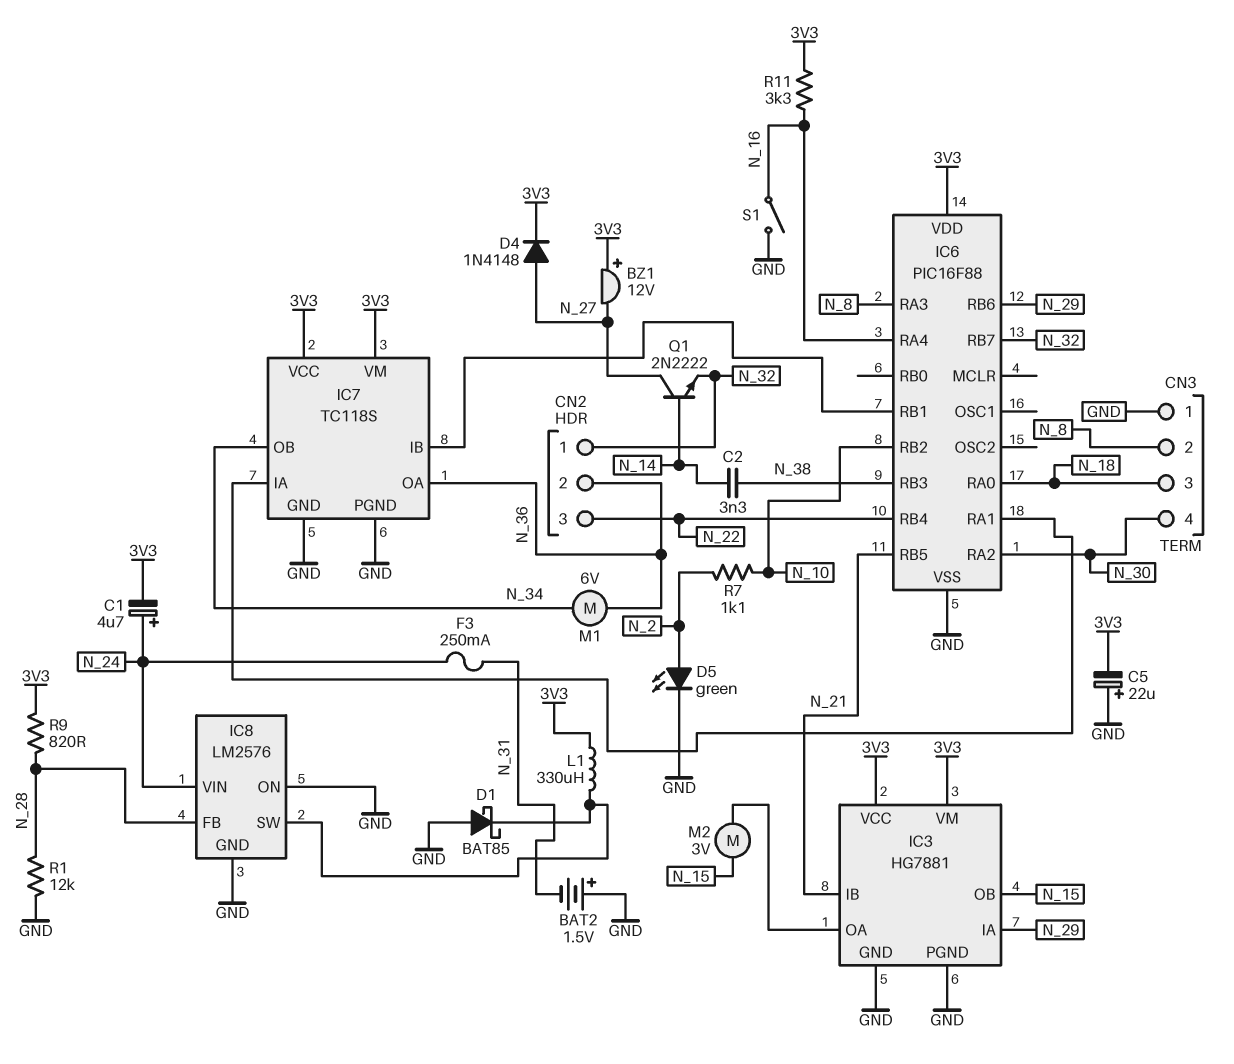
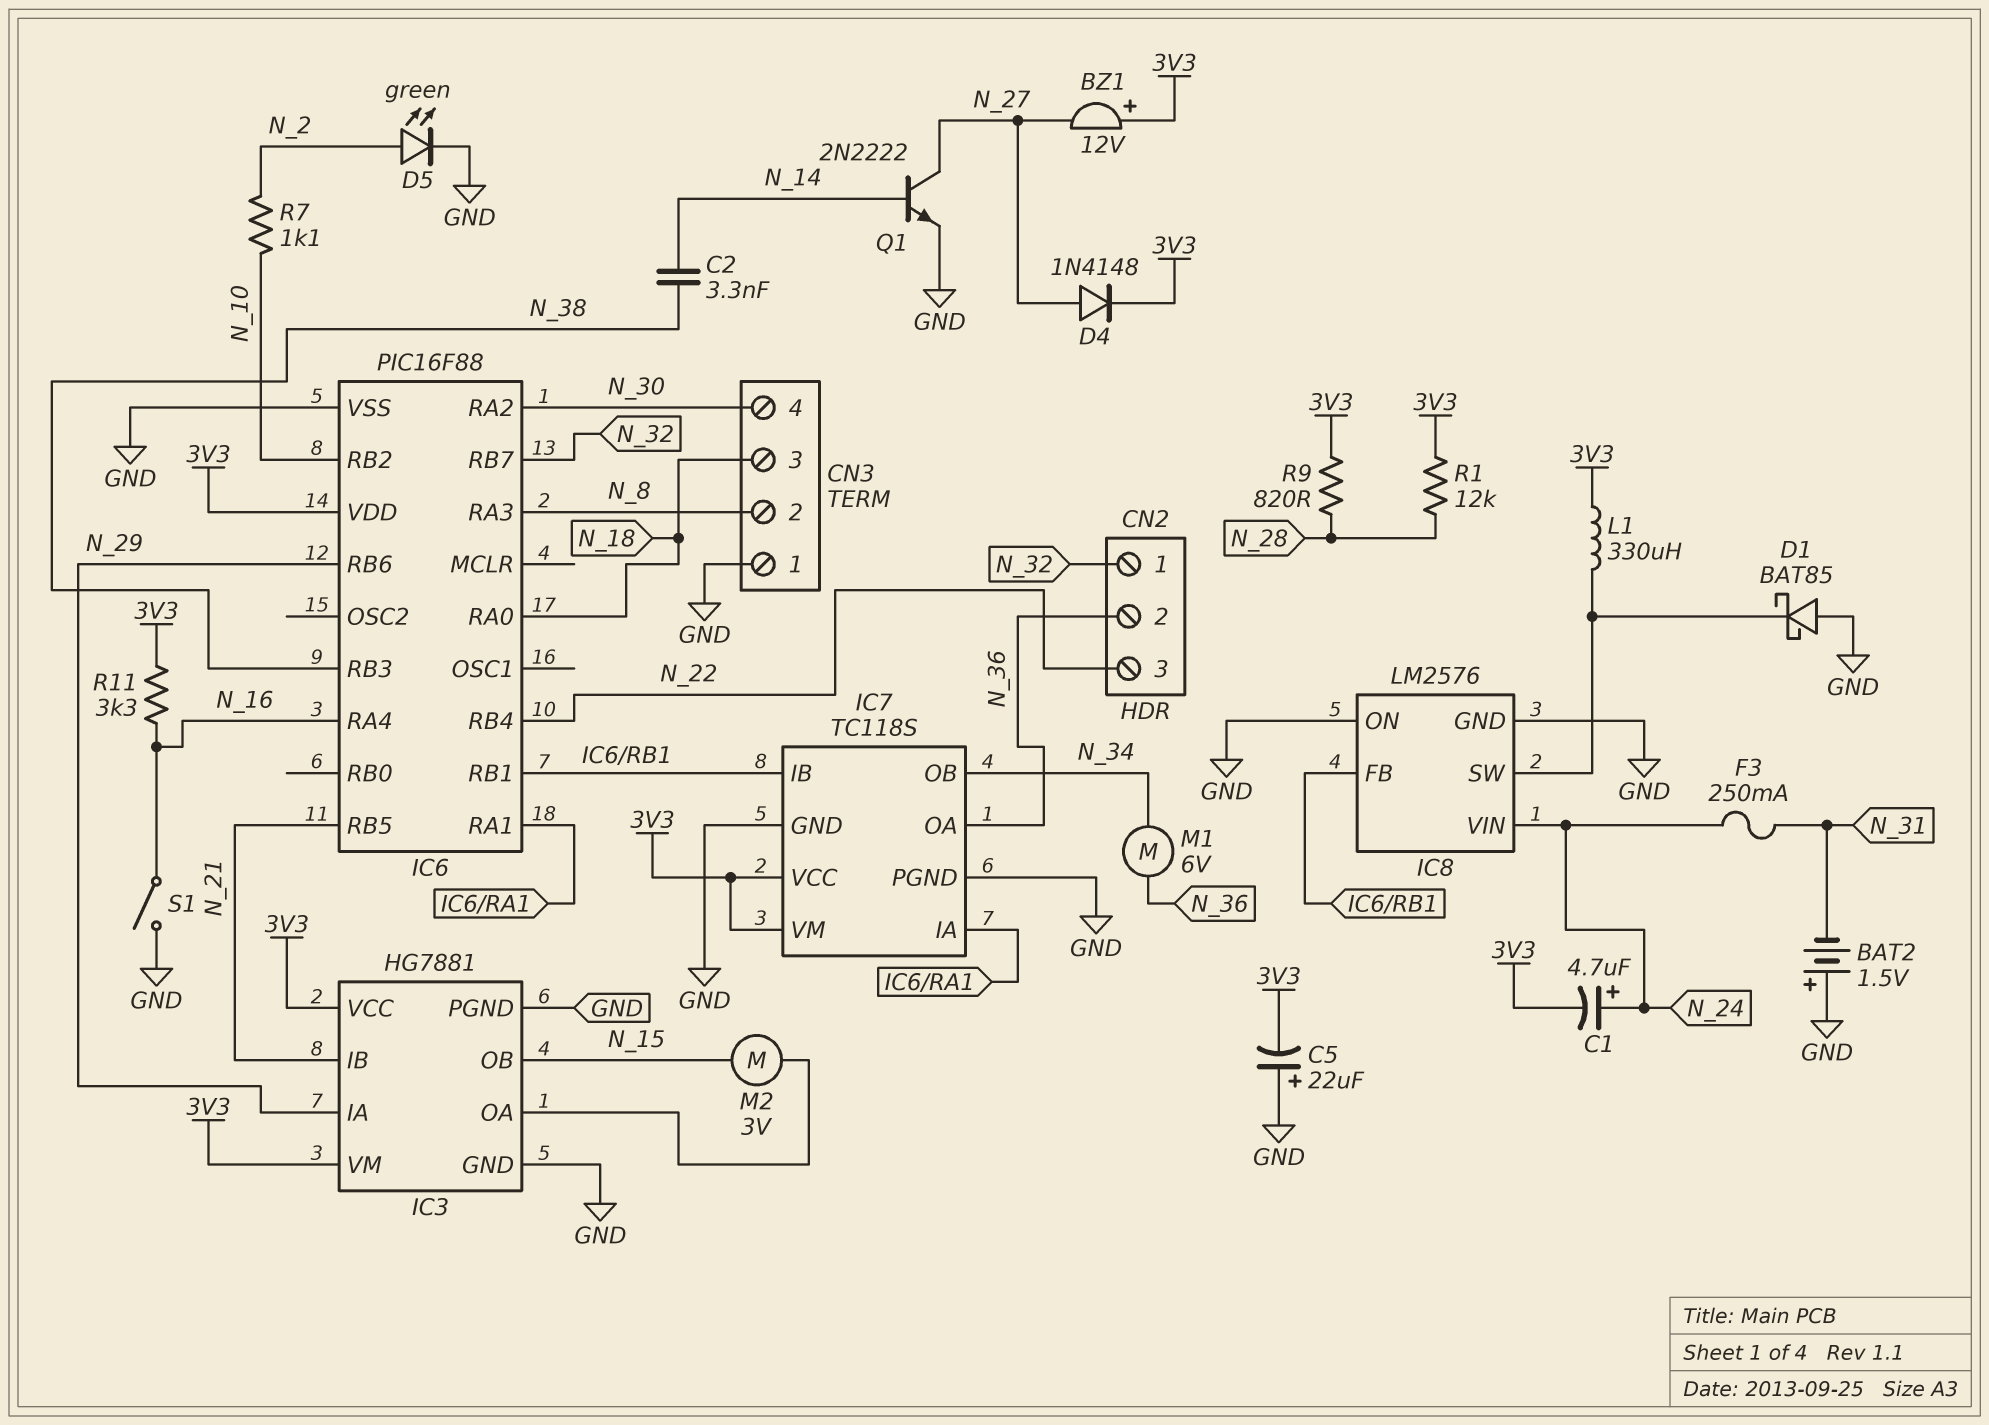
IC8 pin FB: N_28 -> IC6/RB1
Q1: NPN 2N2222 (B N_14, C N_27, E N_32) -> NPN 2N2222 (B N_14, C N_27, E GND)
R1: 12k (GND, N_28) -> 12k (3V3, N_28)

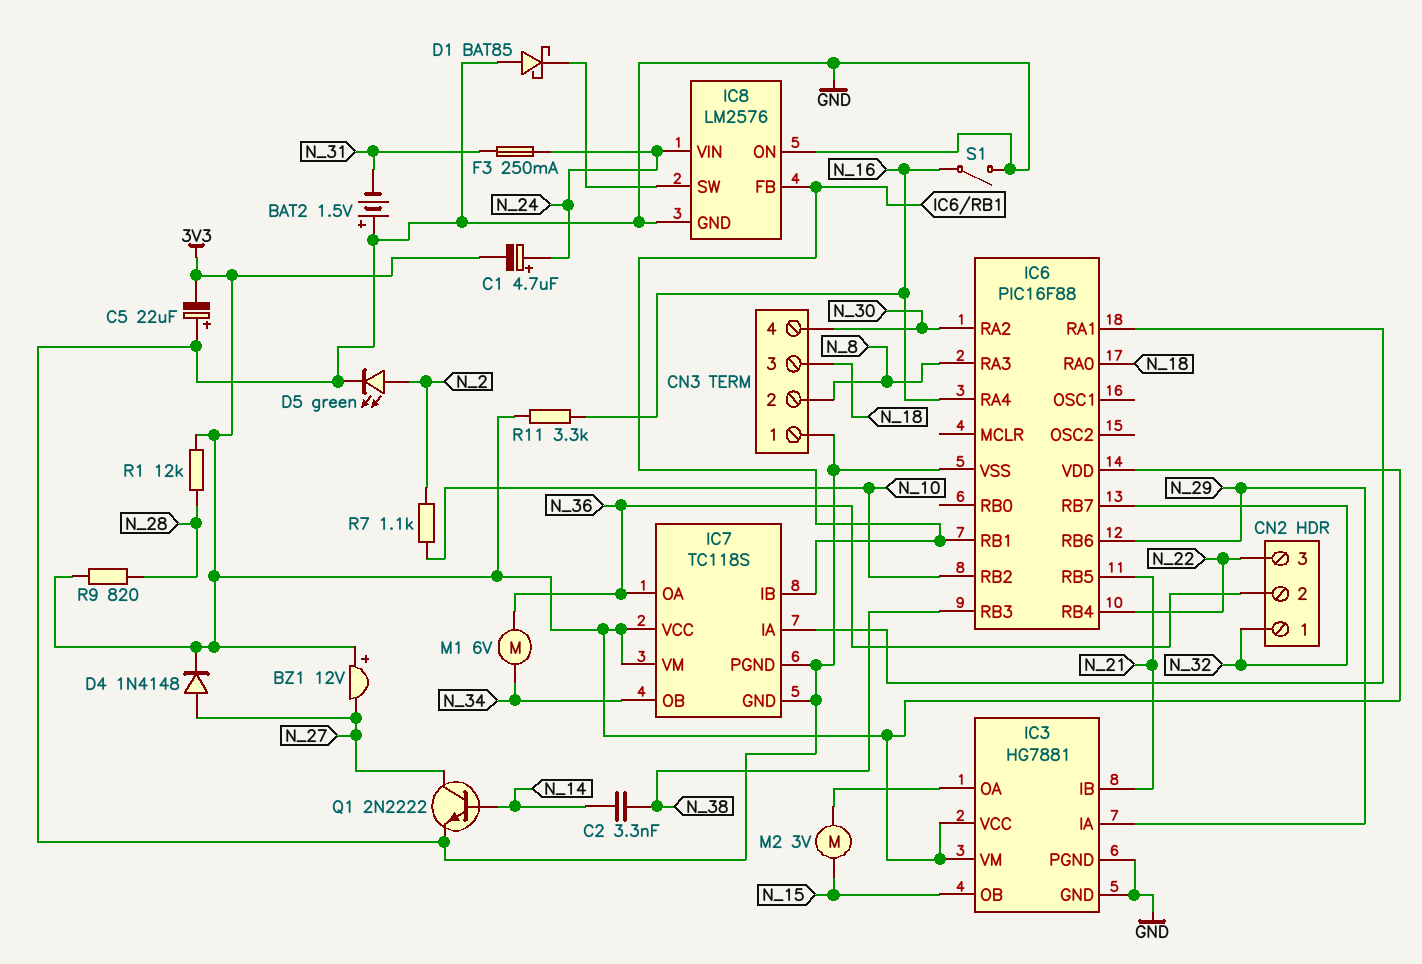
L1: 330uH (3V3, IC8/SW) -> none

